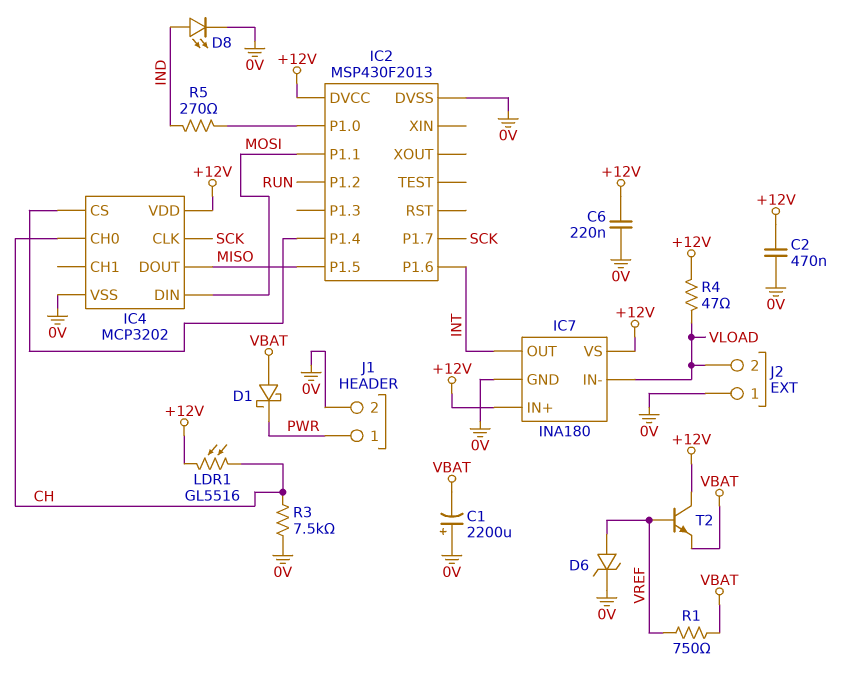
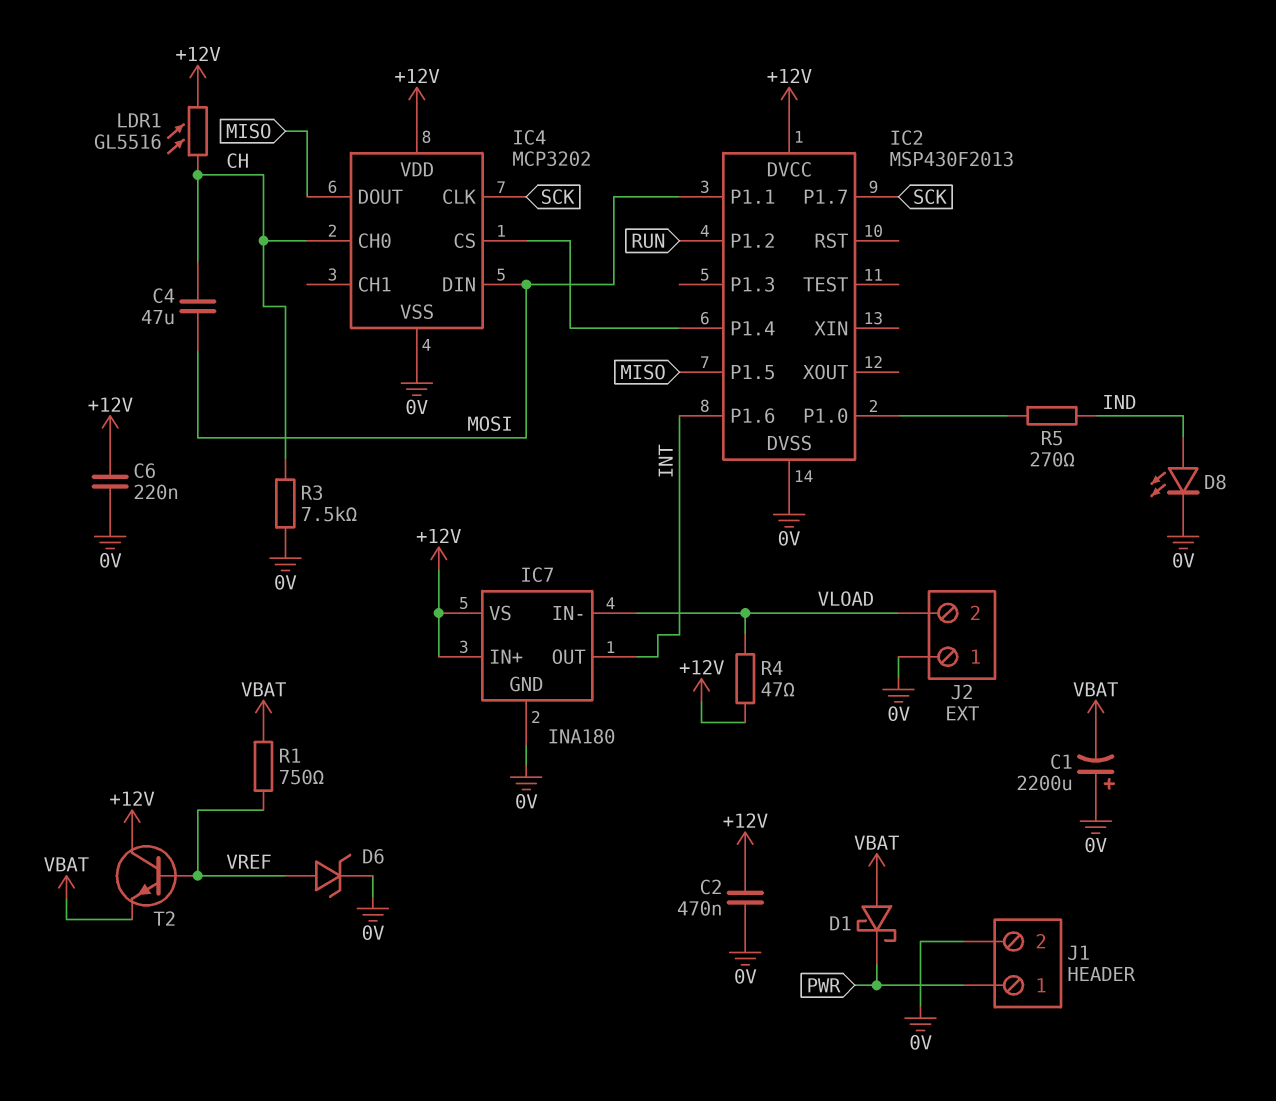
C4: none -> 47uF (CH, MOSI)

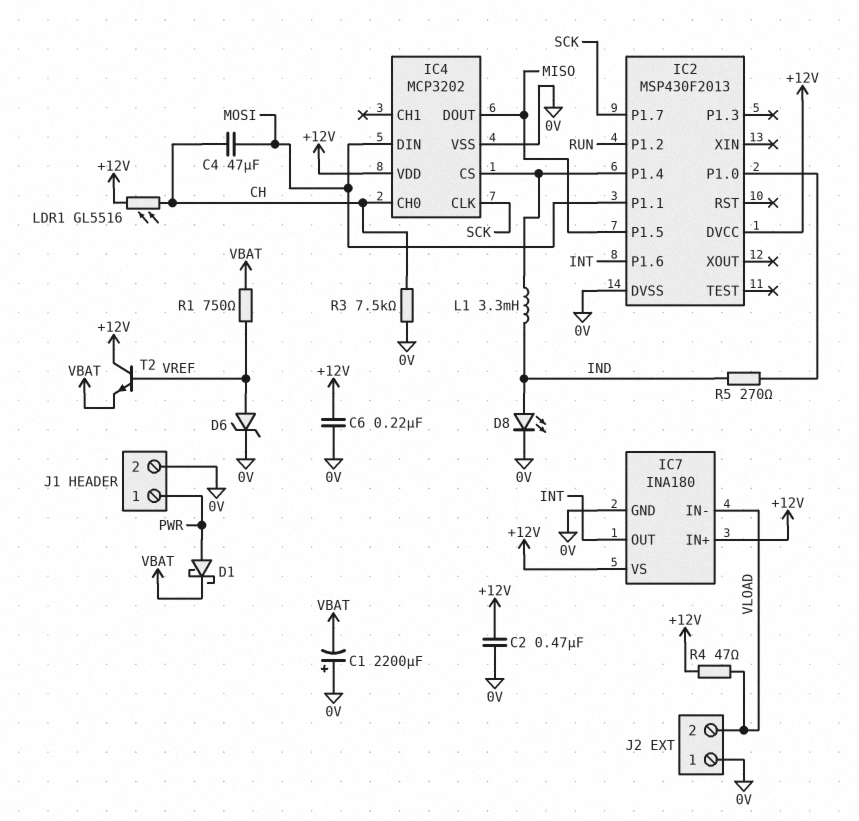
D1: schottky (A VBAT, K PWR) -> schottky (A PWR, K VBAT)
L1: none -> 3.3mH (IC2/P1.4, IND)

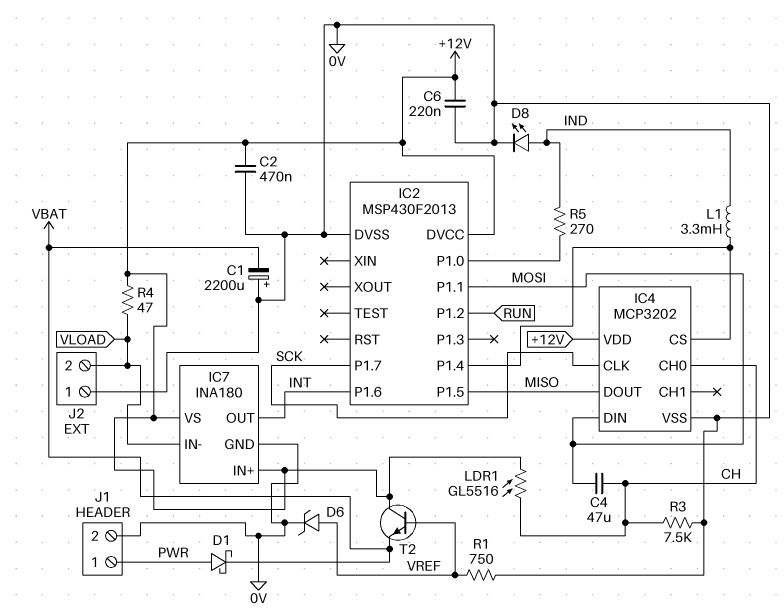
R1: 750 (VBAT, VREF) -> 750 (0V, VREF)

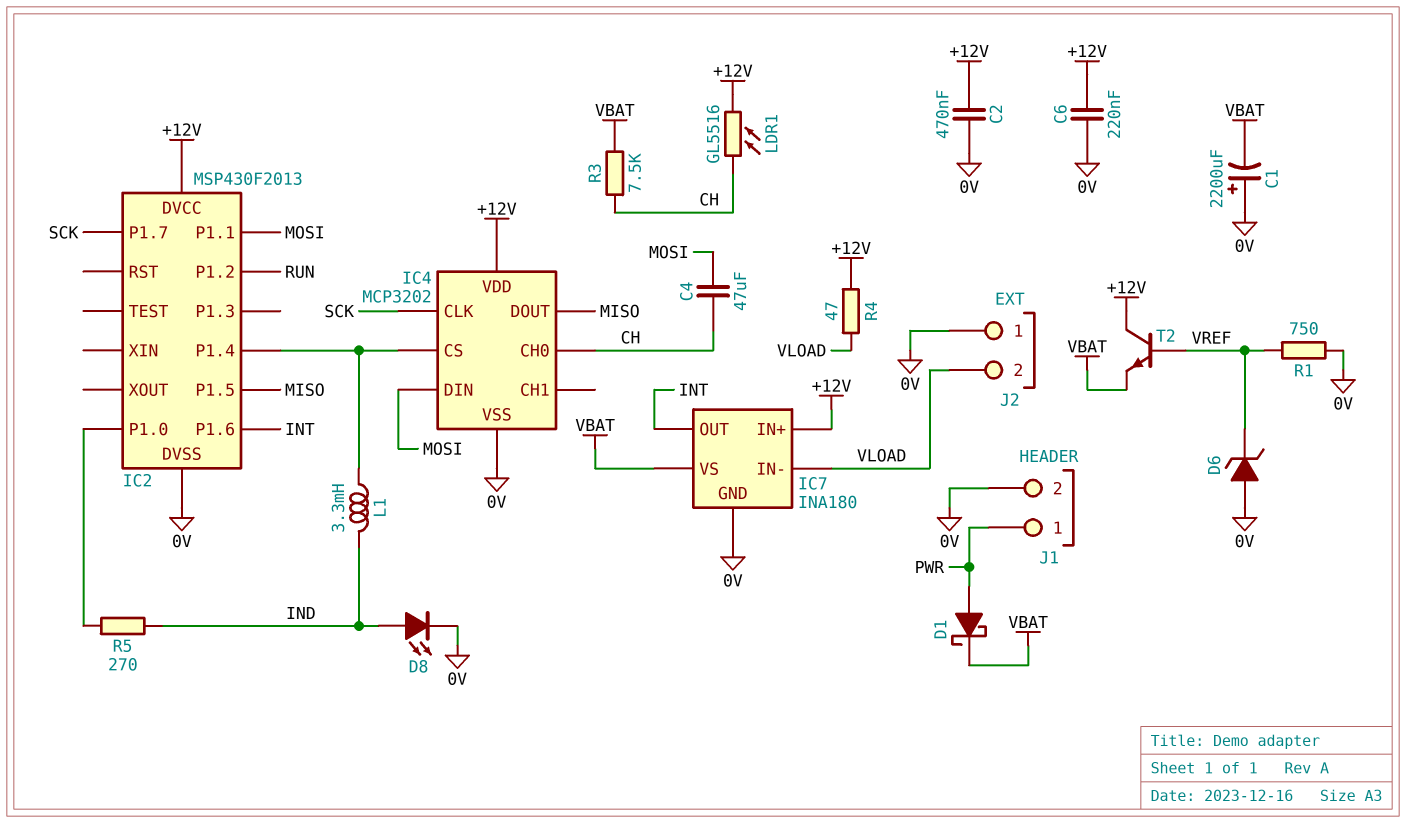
D6: zener (A VREF, K 0V) -> zener (A 0V, K VREF)
IC7 pin VS: +12V -> VBAT
R3: 7.5k (0V, CH) -> 7.5k (CH, VBAT)

